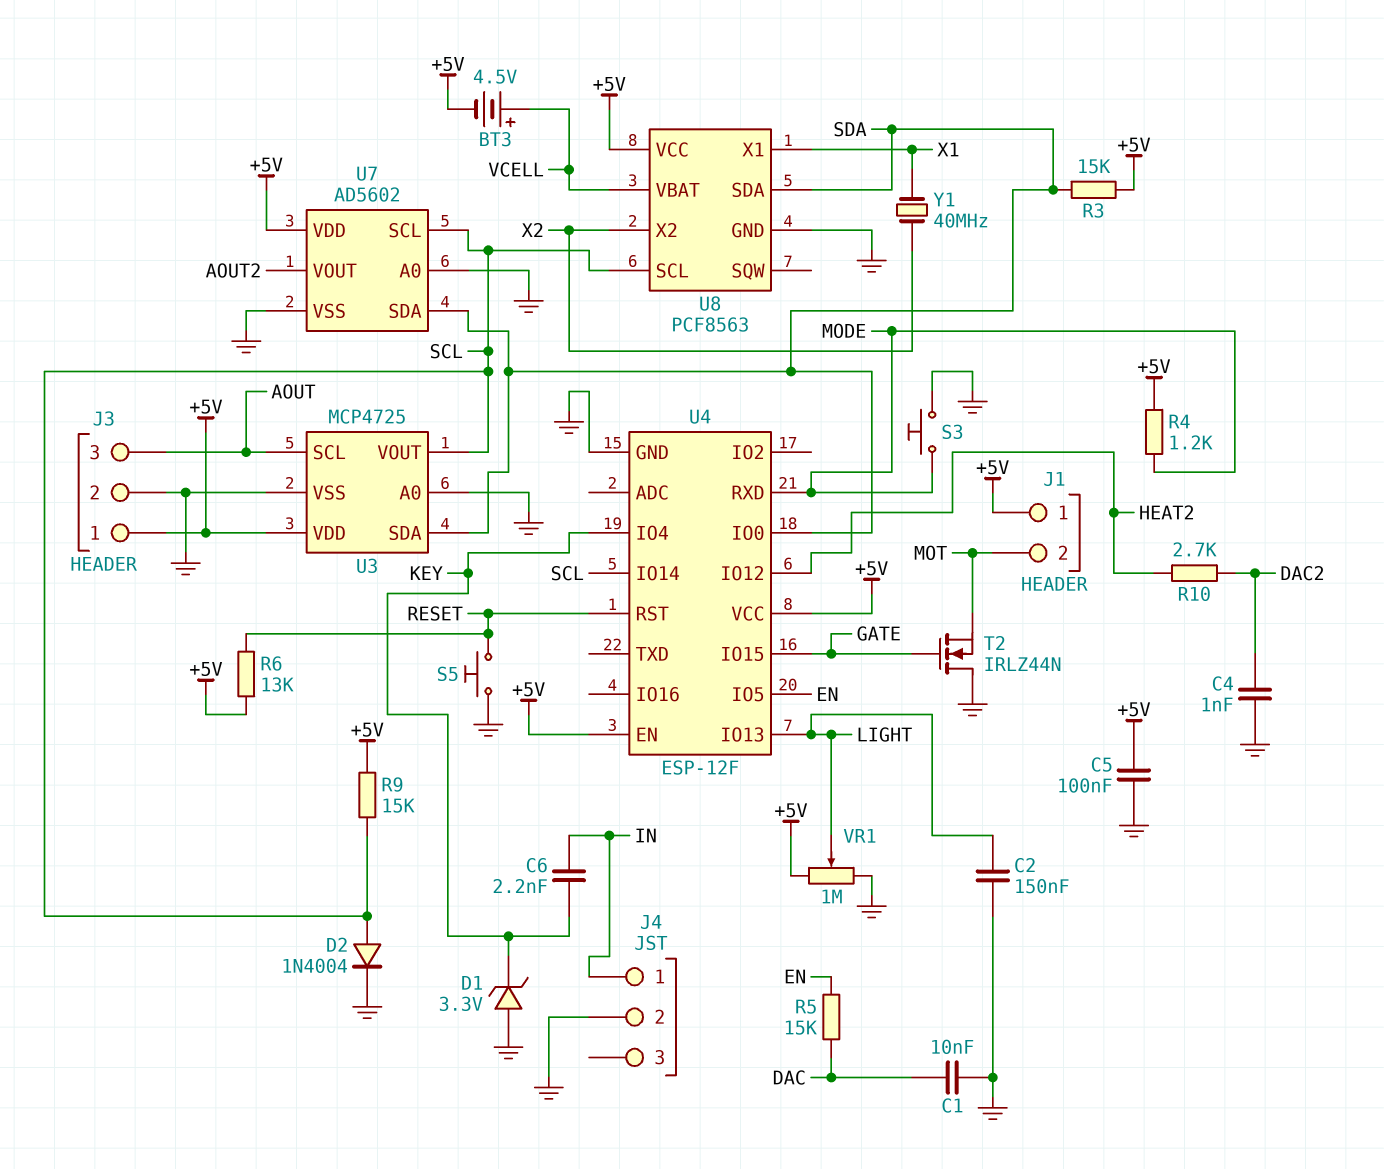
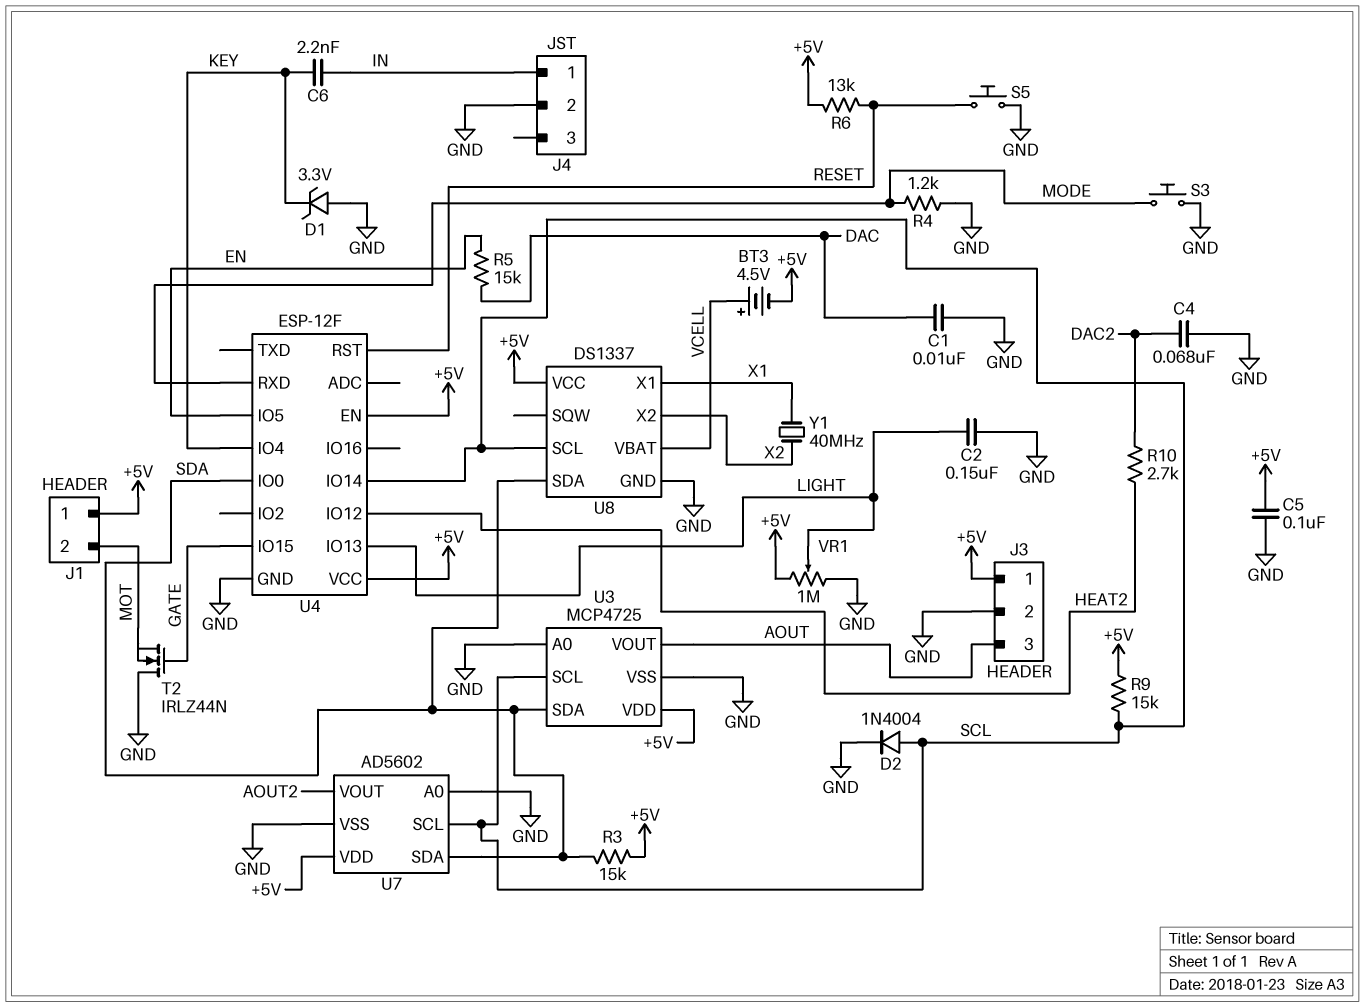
C4: 1nF (DAC2, GND) -> 68nF (DAC2, GND)
R4: 1.2k (+5V, MODE) -> 1.2k (GND, MODE)
U3 pin SCL: AOUT -> SCL
U3 pin VOUT: SCL -> AOUT
U8: PCF8563 -> DS1337

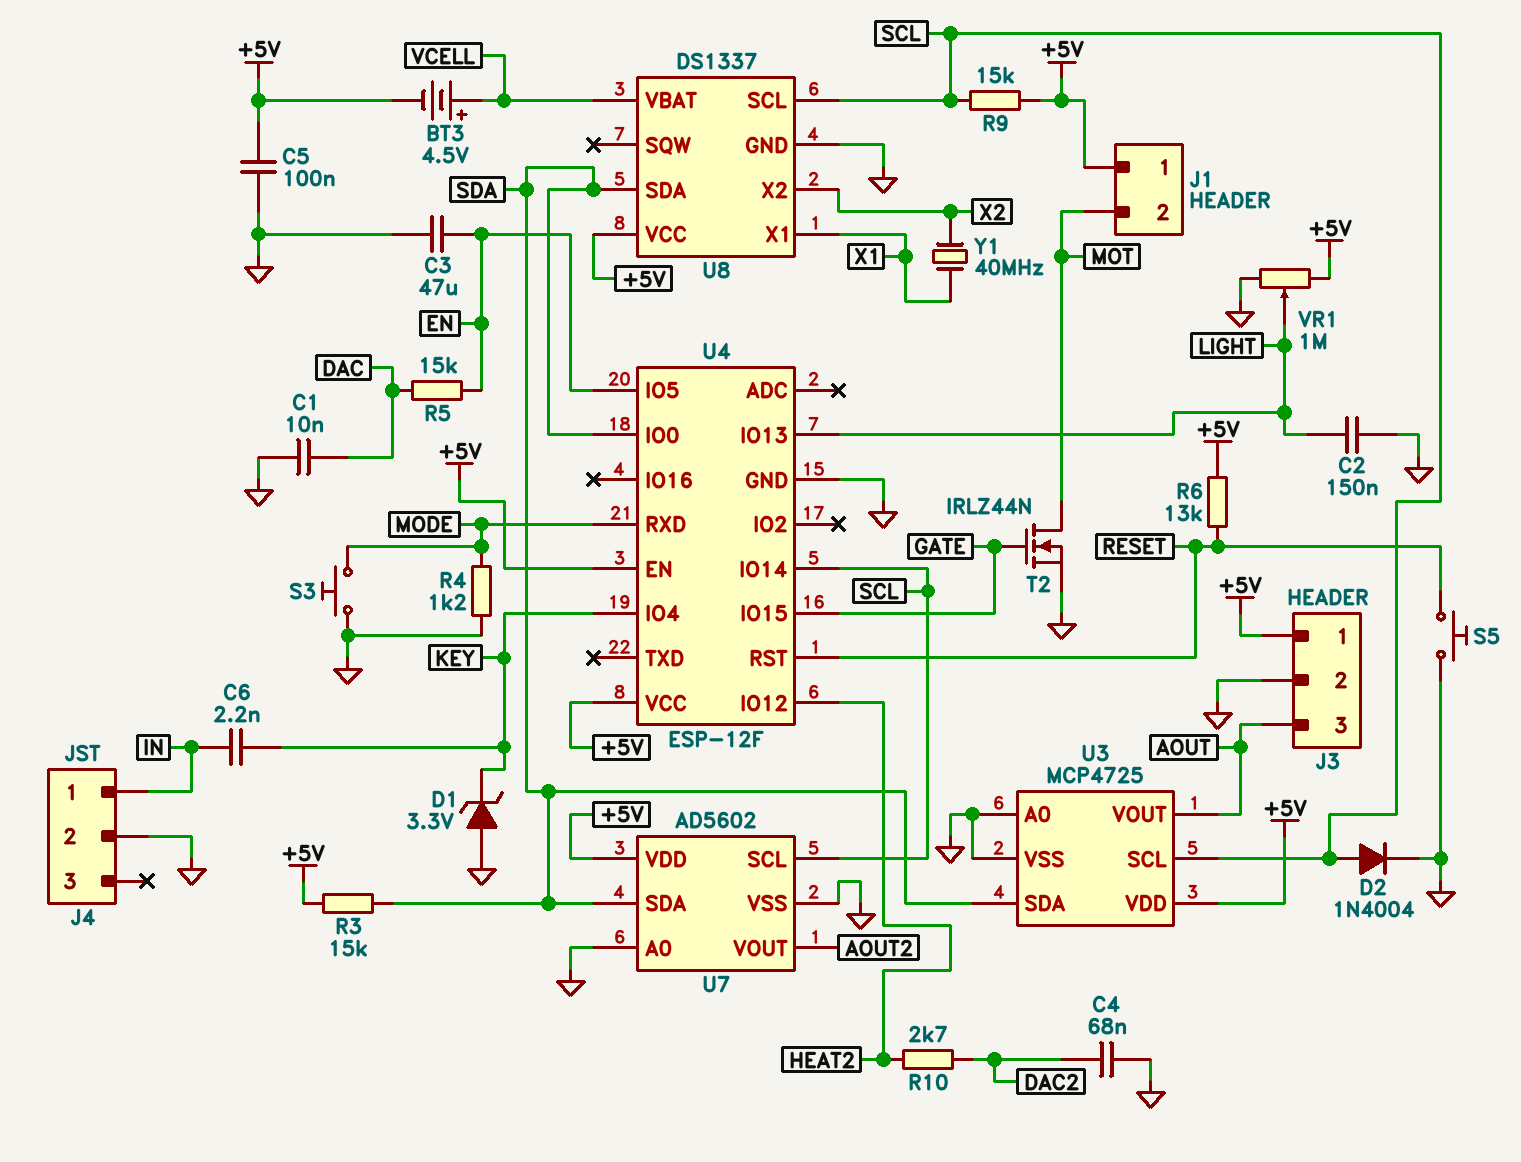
C3: none -> 47uF (EN, GND)
T2: NMOS IRLZ44N (G GATE, D GND, S MOT) -> NMOS IRLZ44N (G GATE, D MOT, S GND)

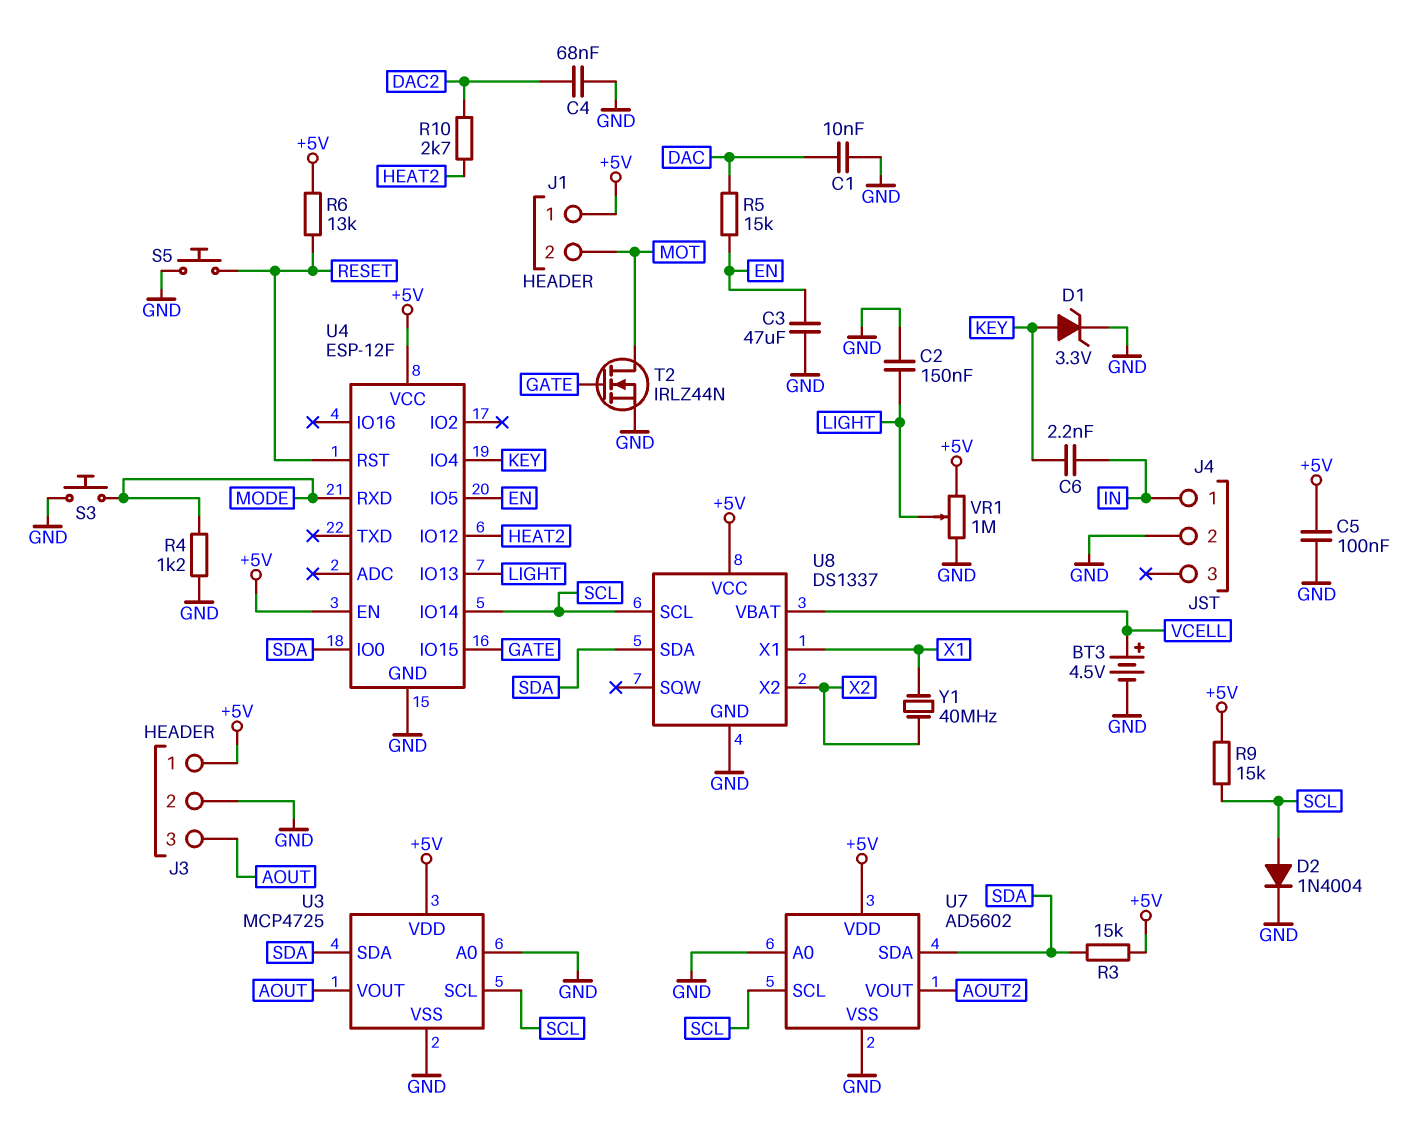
BT3: 4.5V (plus VCELL, minus +5V) -> 4.5V (plus VCELL, minus GND)
D1: zener 3.3V (A GND, K KEY) -> zener 3.3V (A KEY, K GND)

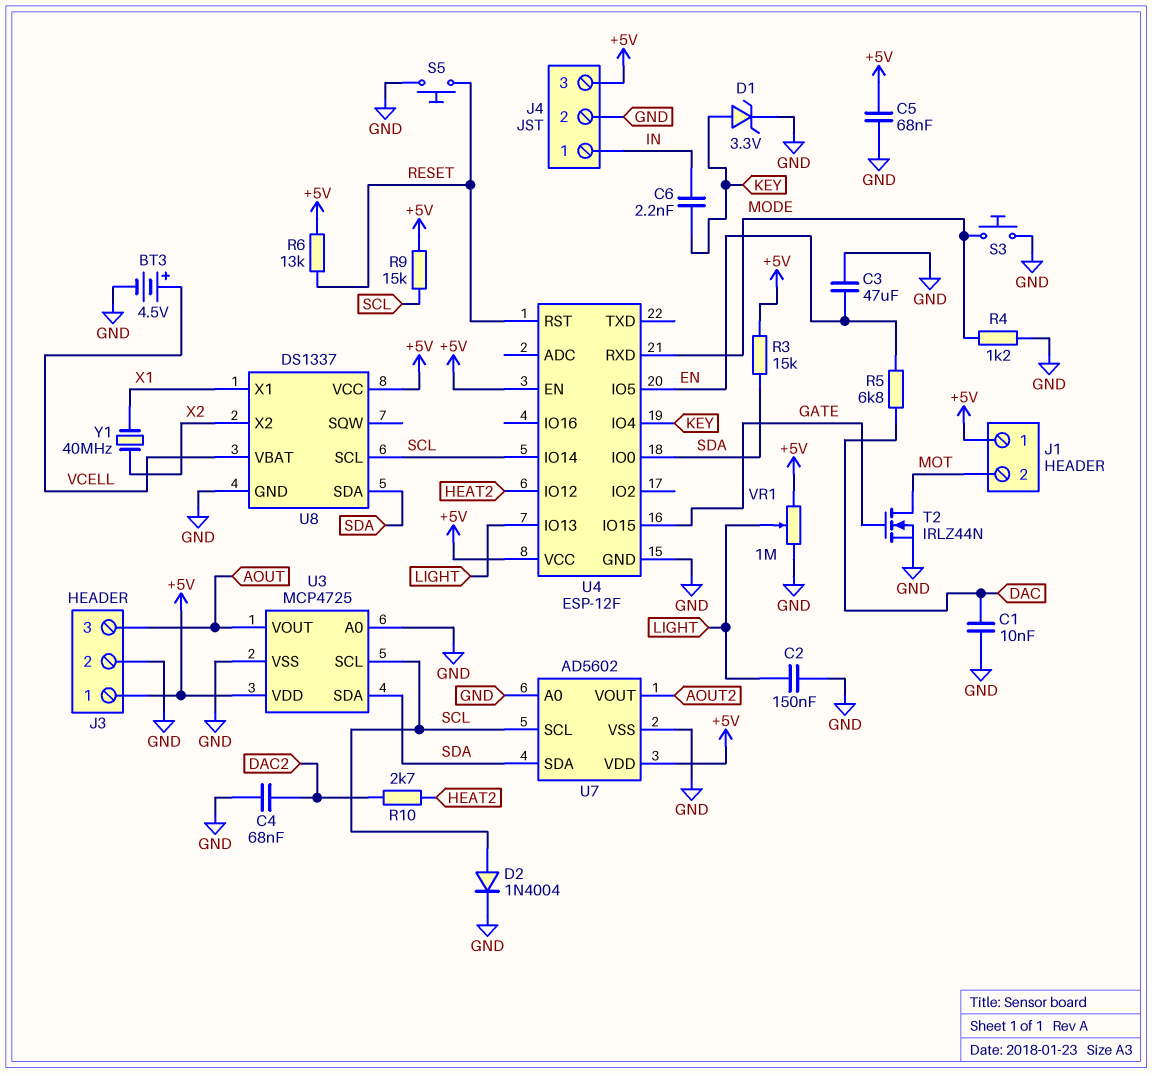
C5: 100nF (+5V, GND) -> 68nF (+5V, GND)
J4 pin 3: none -> +5V
R5: 15k (DAC, EN) -> 6.8k (DAC, EN)

